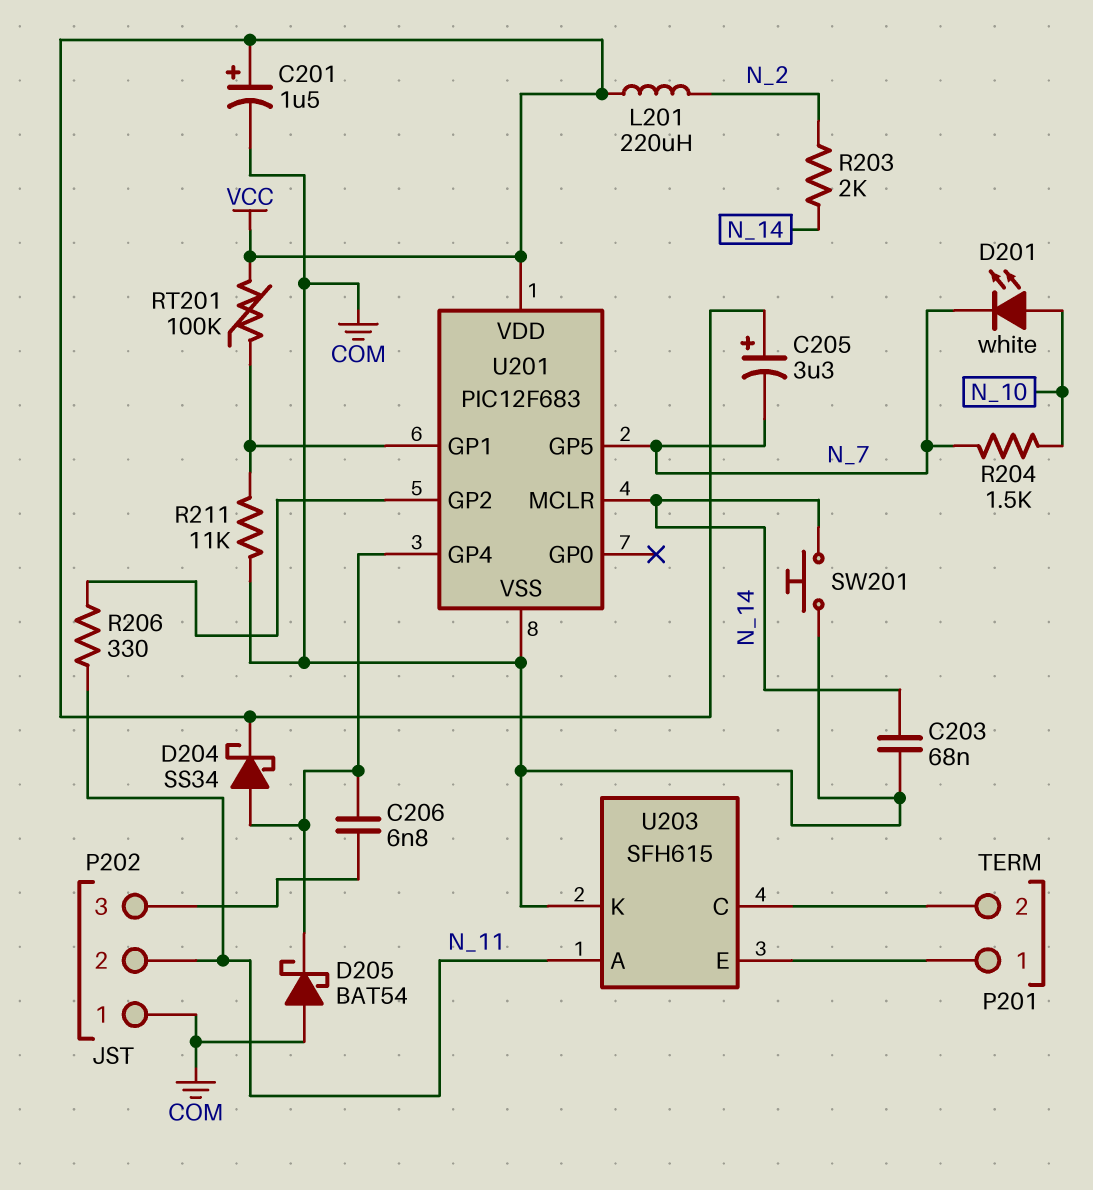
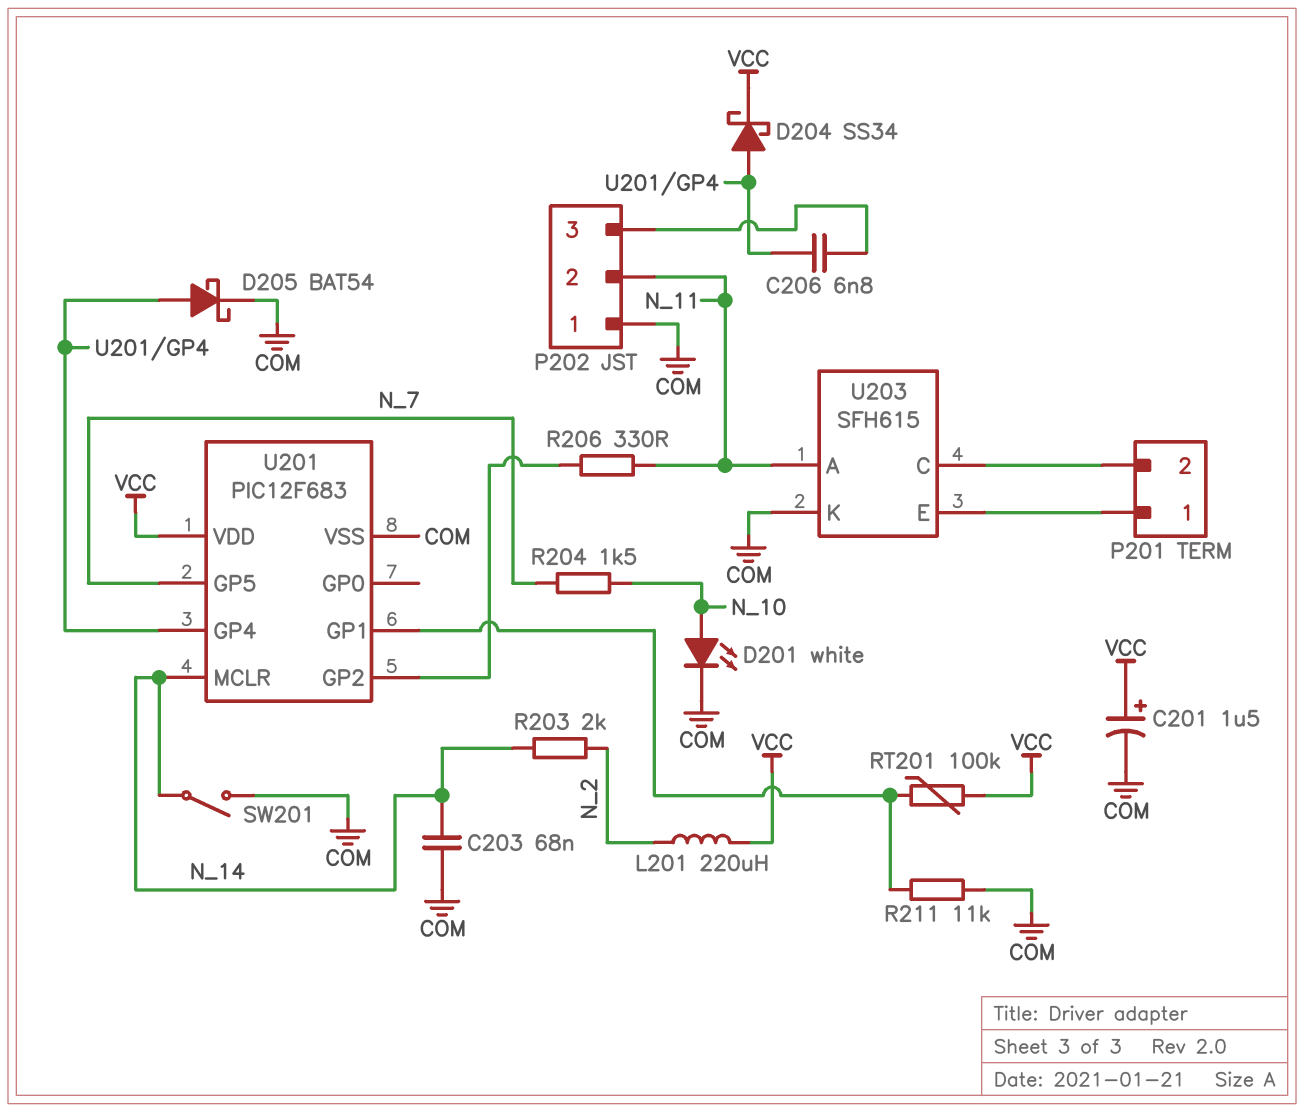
C205: 3.3uF (plus VCC, minus N_7) -> none
D201: LED white (A N_10, K N_7) -> LED white (A N_10, K COM)
D205: schottky BAT54 (A COM, K U201/GP4) -> schottky BAT54 (A U201/GP4, K COM)
SW201: button (COM, N_14) -> switch (COM, N_14)

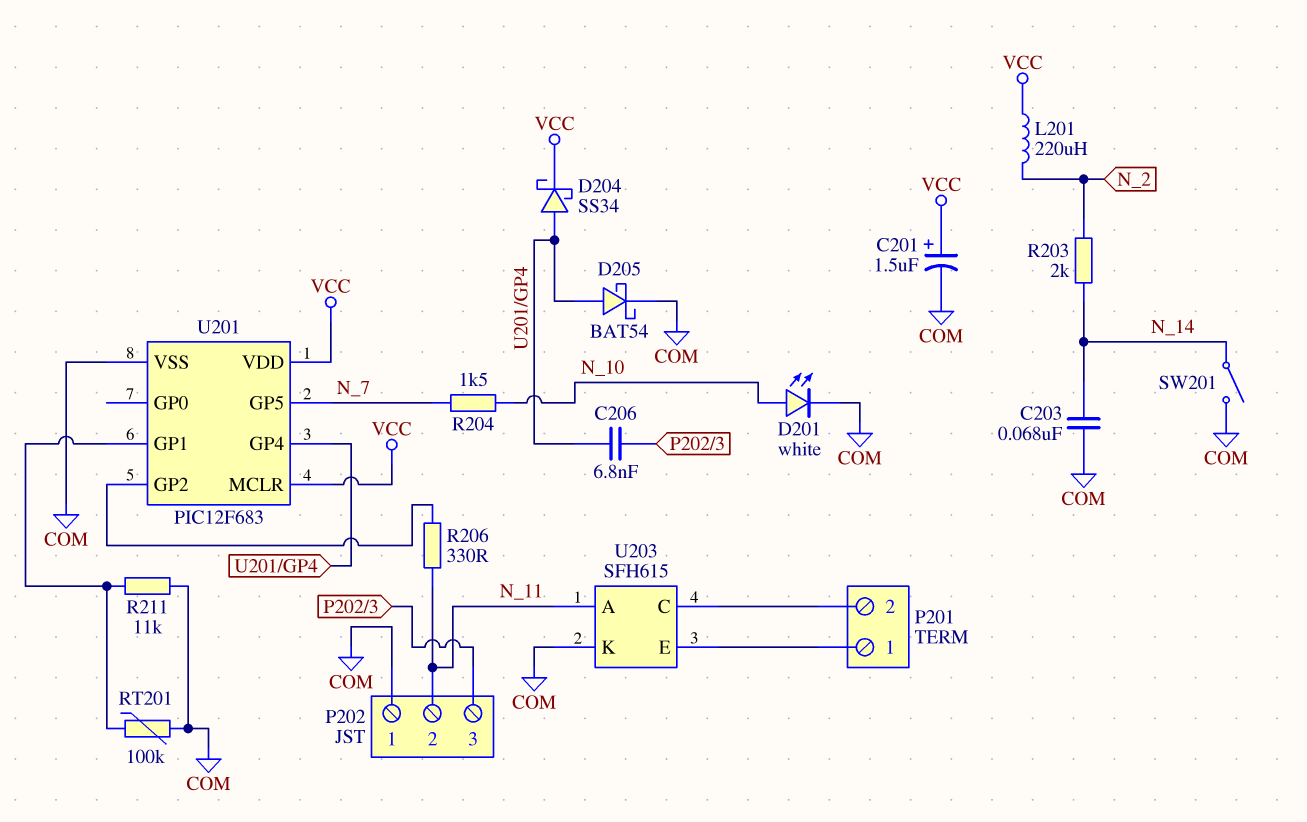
RT201: 100k (U201/GP1, VCC) -> 100k (COM, U201/GP1)
U201 pin MCLR: N_14 -> VCC

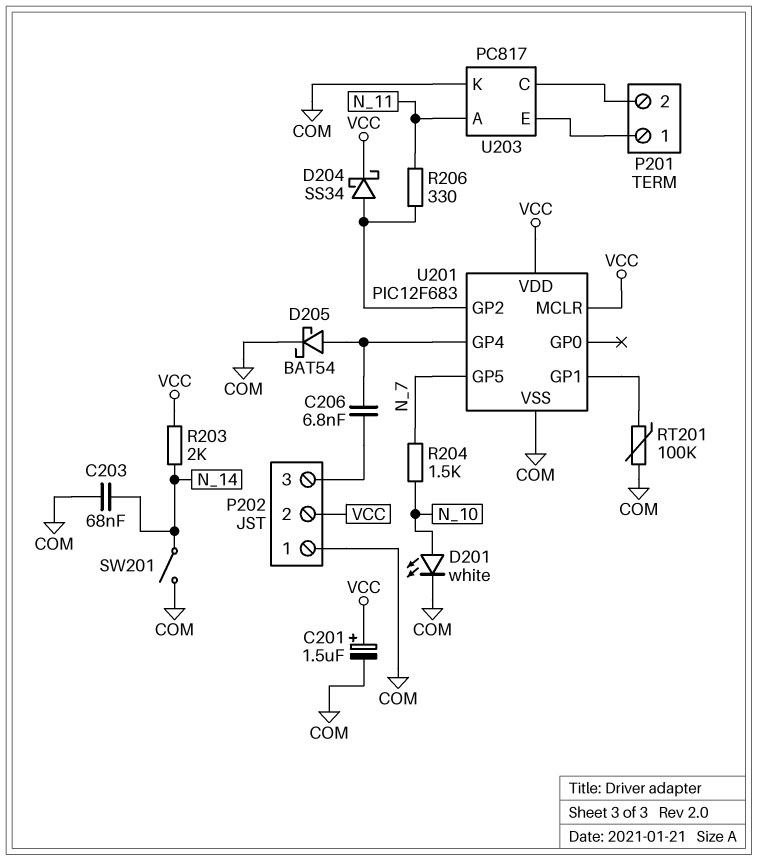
D204: schottky SS34 (A U201/GP4, K VCC) -> schottky SS34 (A U201/GP2, K VCC)
L201: 220uH (N_2, VCC) -> none
P202 pin 2: N_11 -> VCC
R203: 2k (N_2, N_14) -> 2k (N_14, VCC)
R211: 11k (COM, U201/GP1) -> none
U203: SFH615 -> PC817

